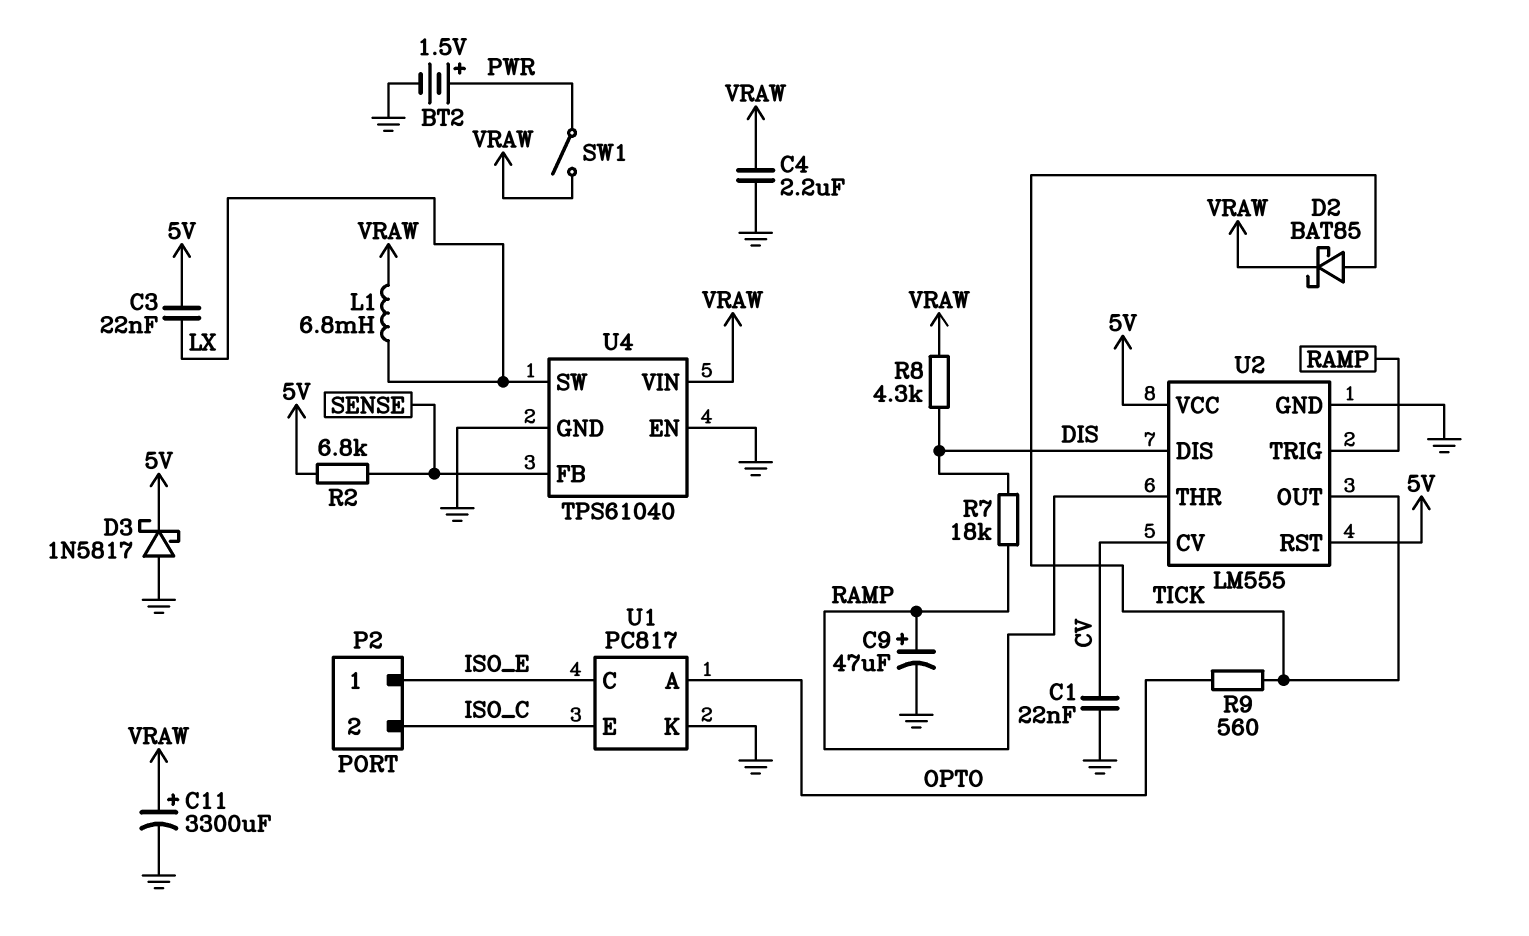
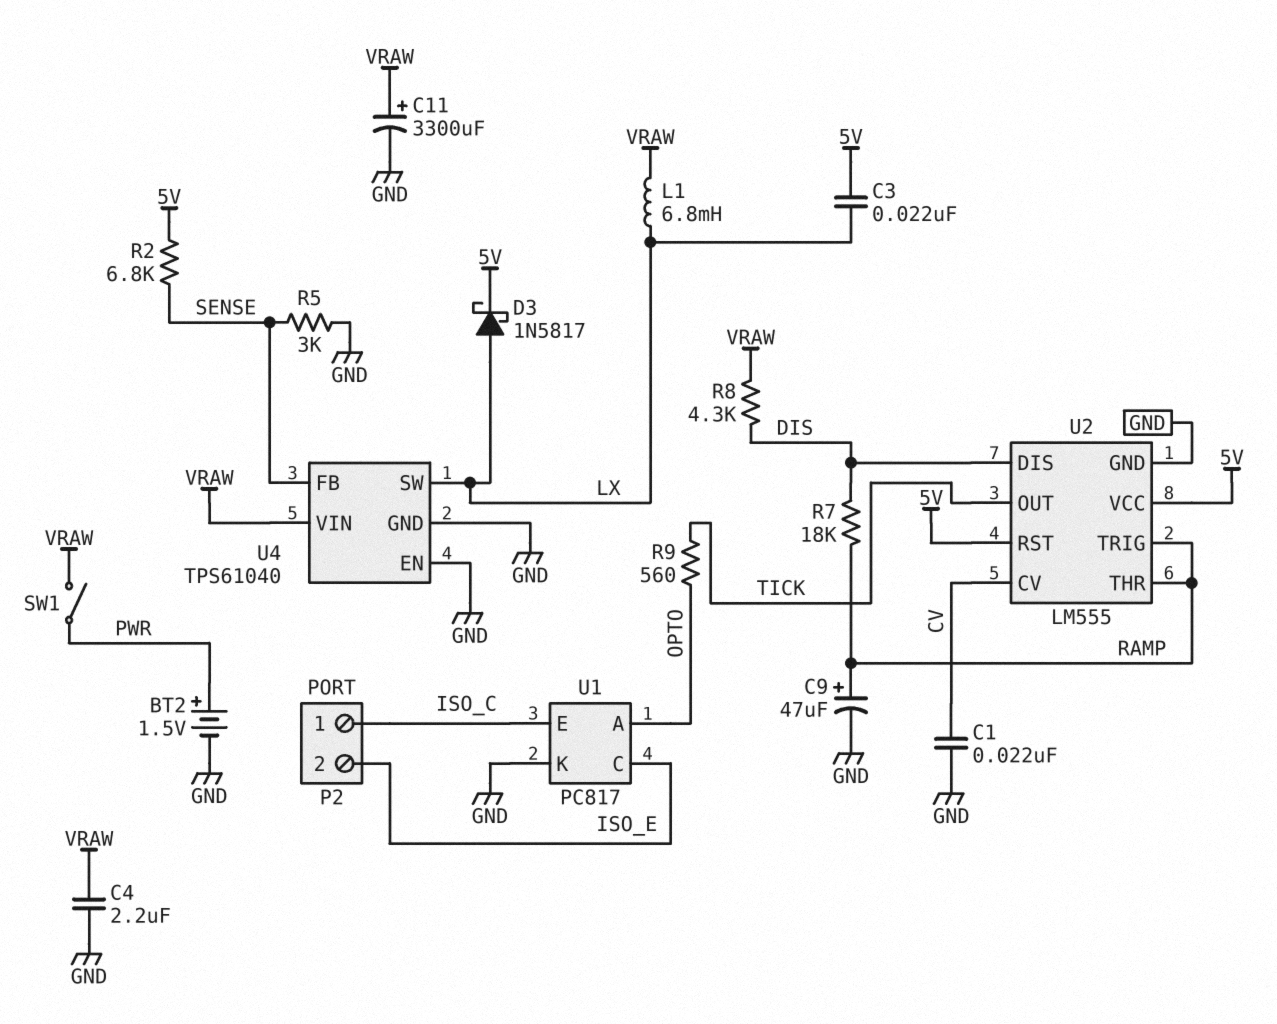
D2: schottky BAT85 (A TICK, K VRAW) -> none
D3: schottky 1N5817 (A GND, K 5V) -> schottky 1N5817 (A LX, K 5V)
P2 pin 1: ISO_E -> ISO_C
P2 pin 2: ISO_C -> ISO_E
R5: none -> 3k (GND, SENSE)

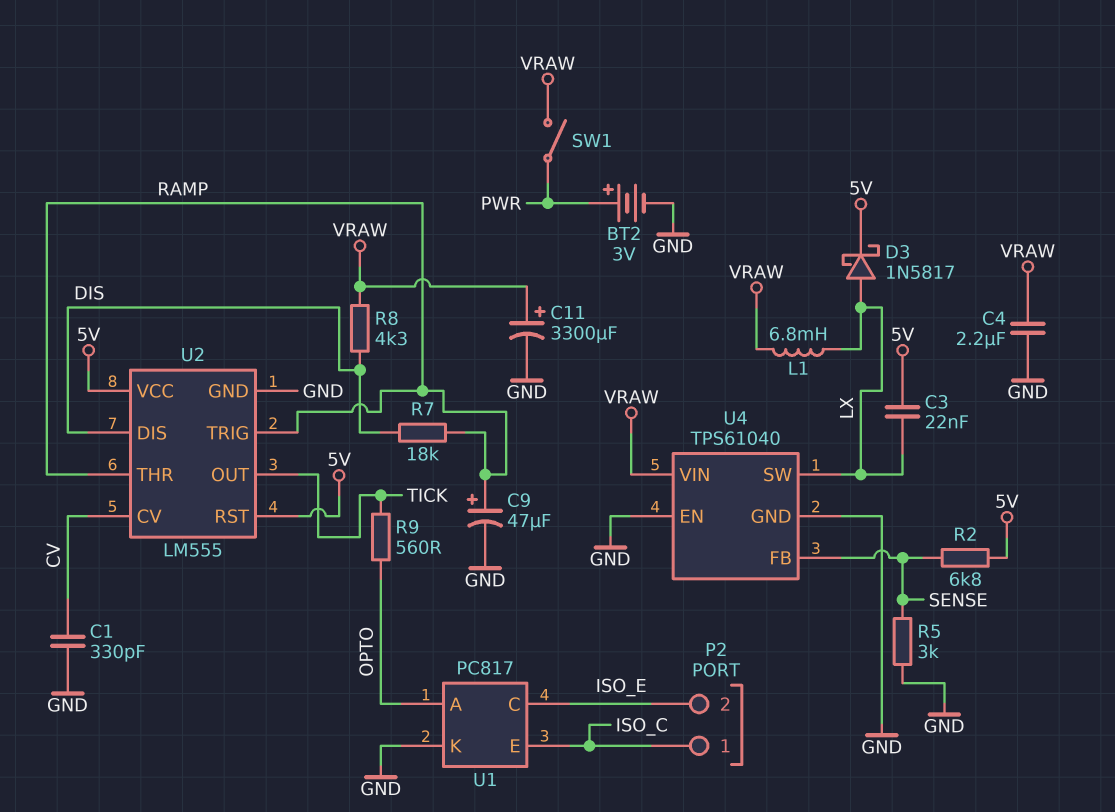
BT2: 1.5V (plus PWR, minus GND) -> 3V (plus PWR, minus GND)
C1: 22nF (CV, GND) -> 330pF (CV, GND)

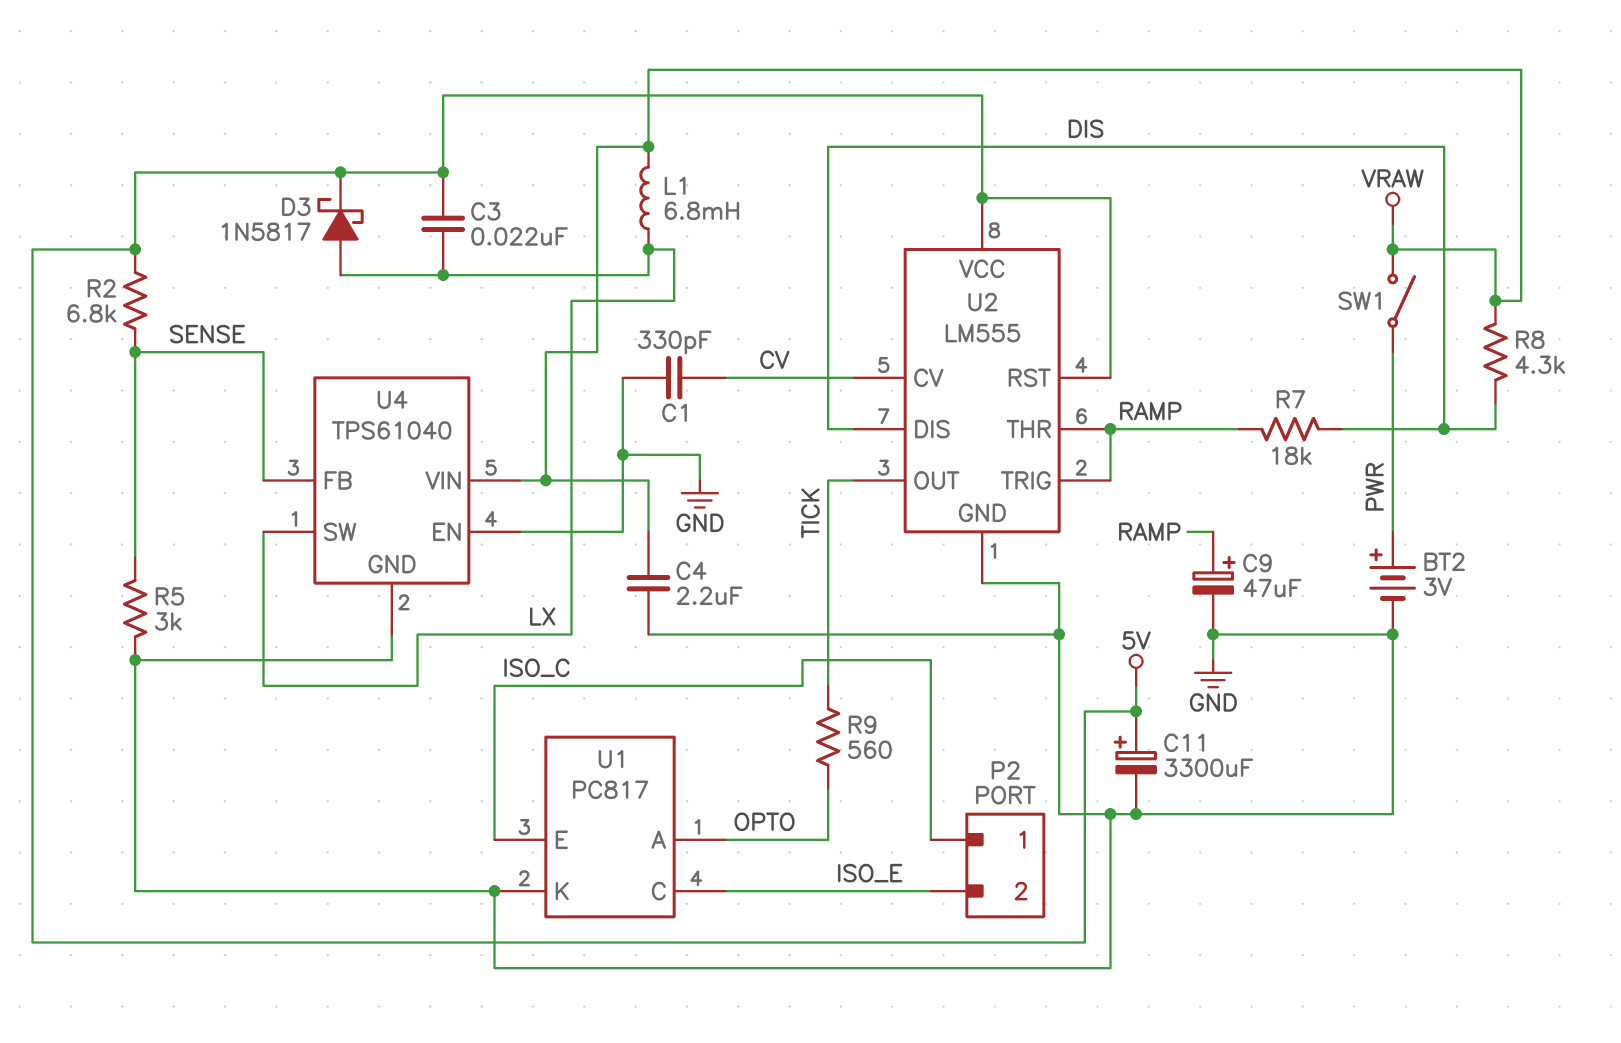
C11: 3300uF (plus VRAW, minus GND) -> 3300uF (plus 5V, minus GND)

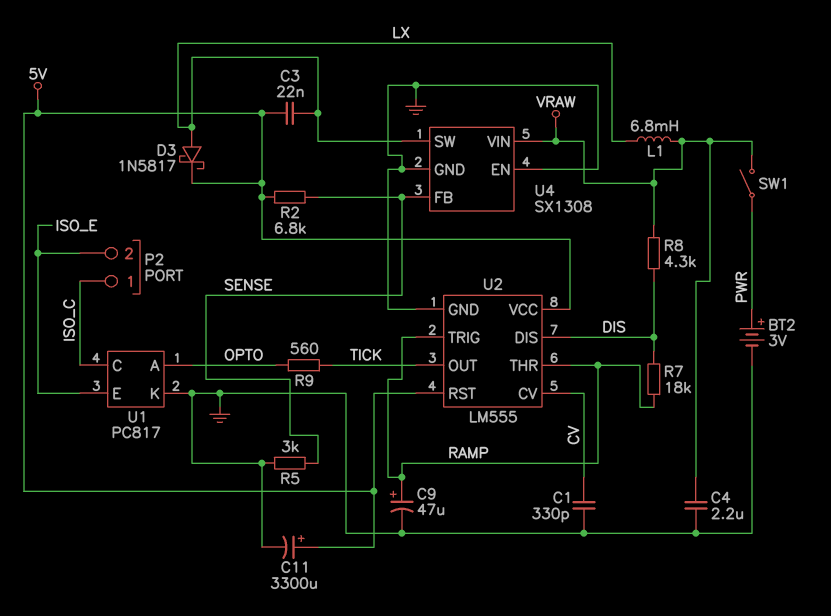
U1 pin C: ISO_E -> ISO_C
U1 pin E: ISO_C -> ISO_E
U4: TPS61040 -> SX1308

